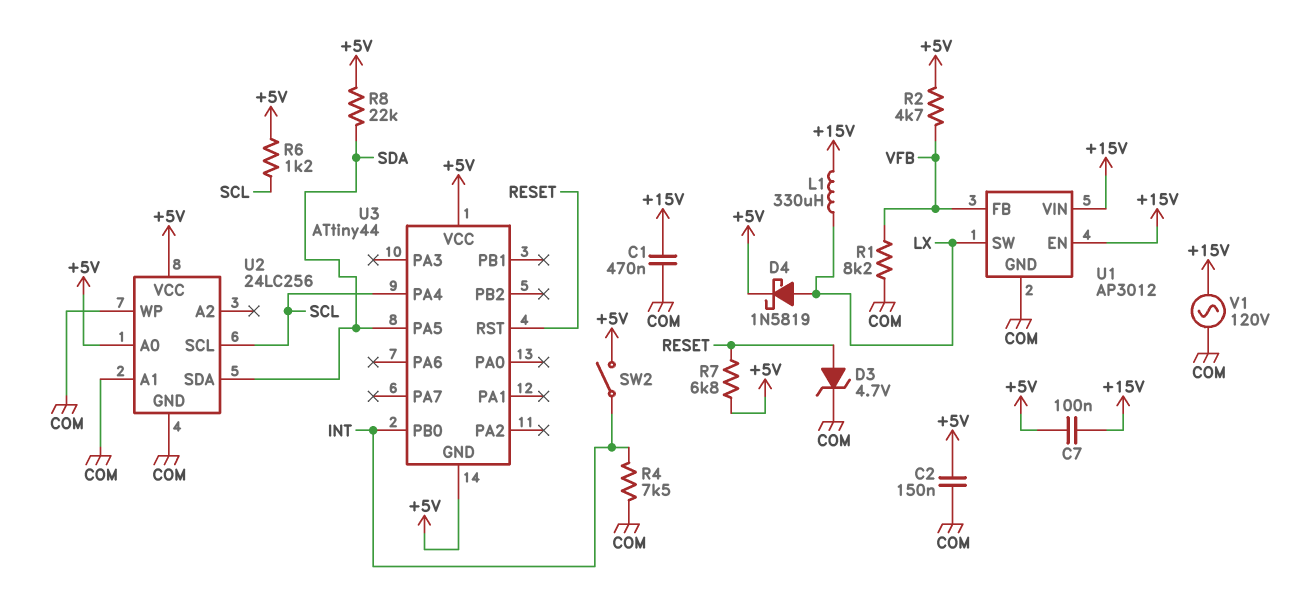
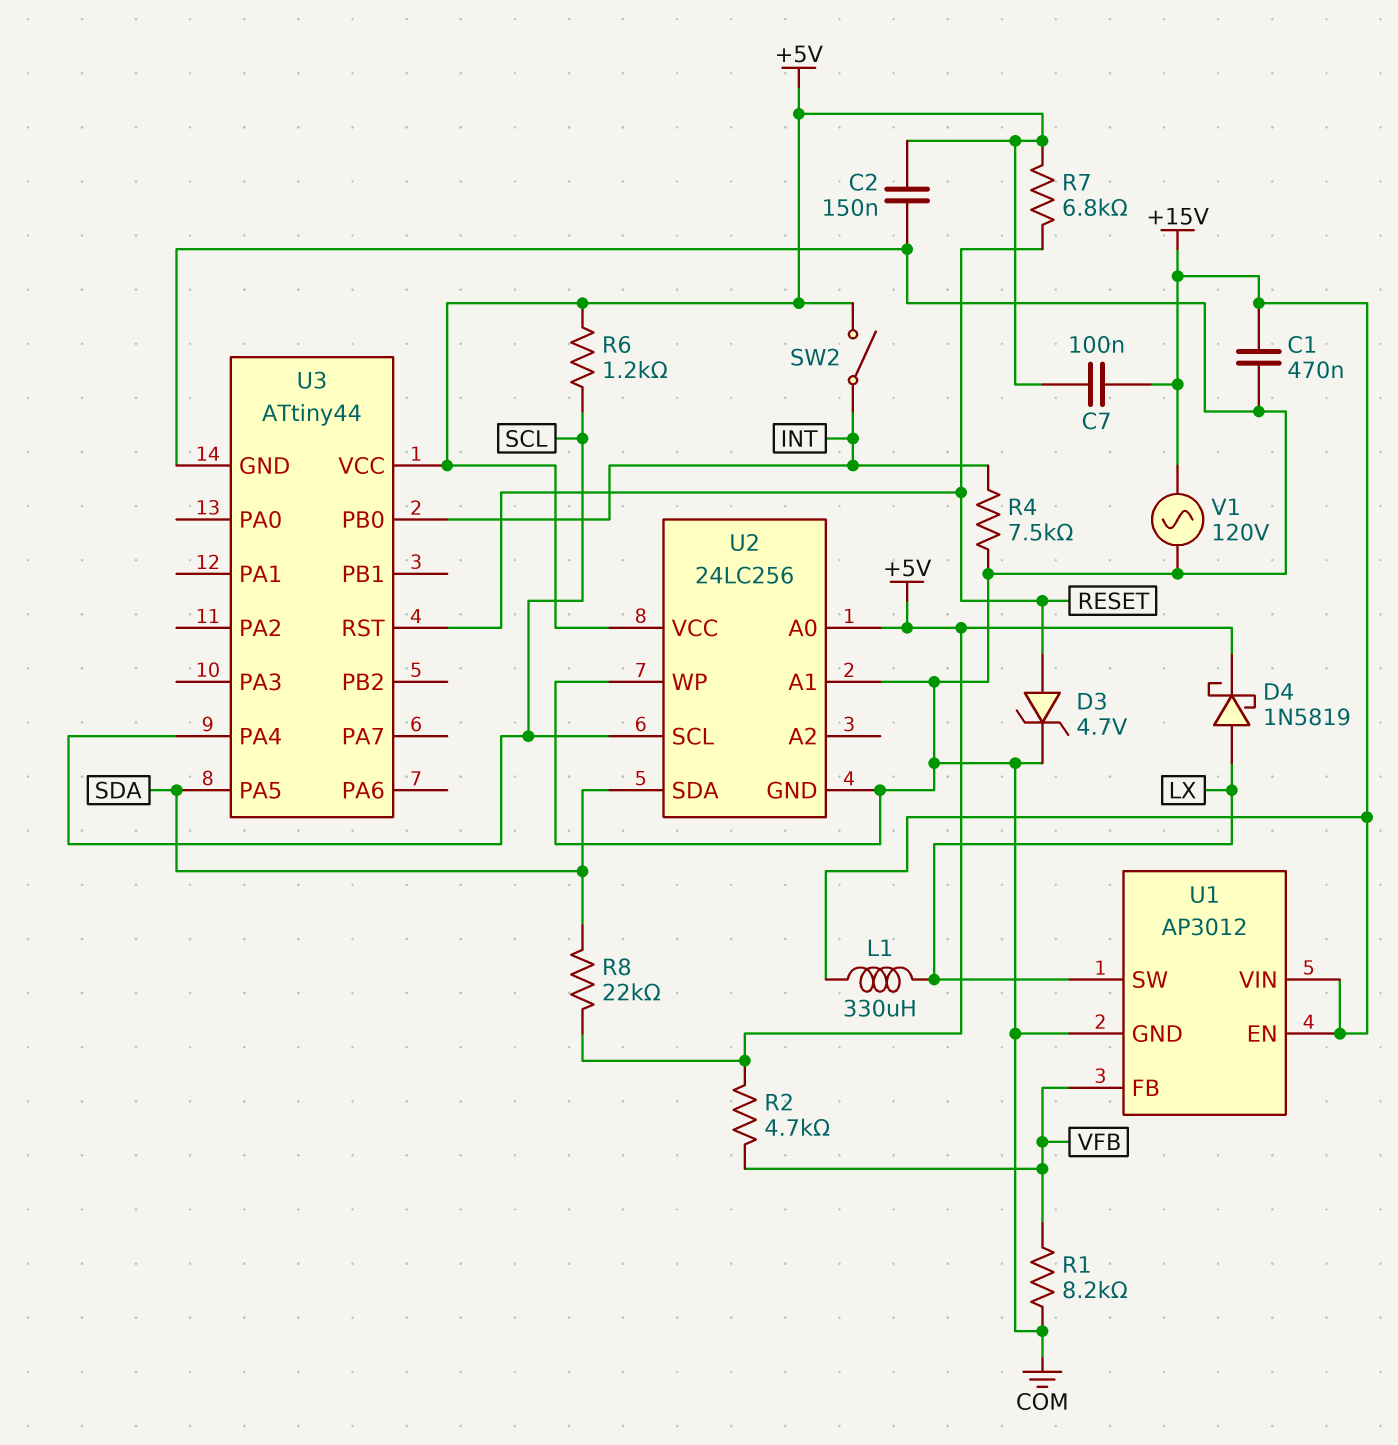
U3 pin GND: +5V -> COM

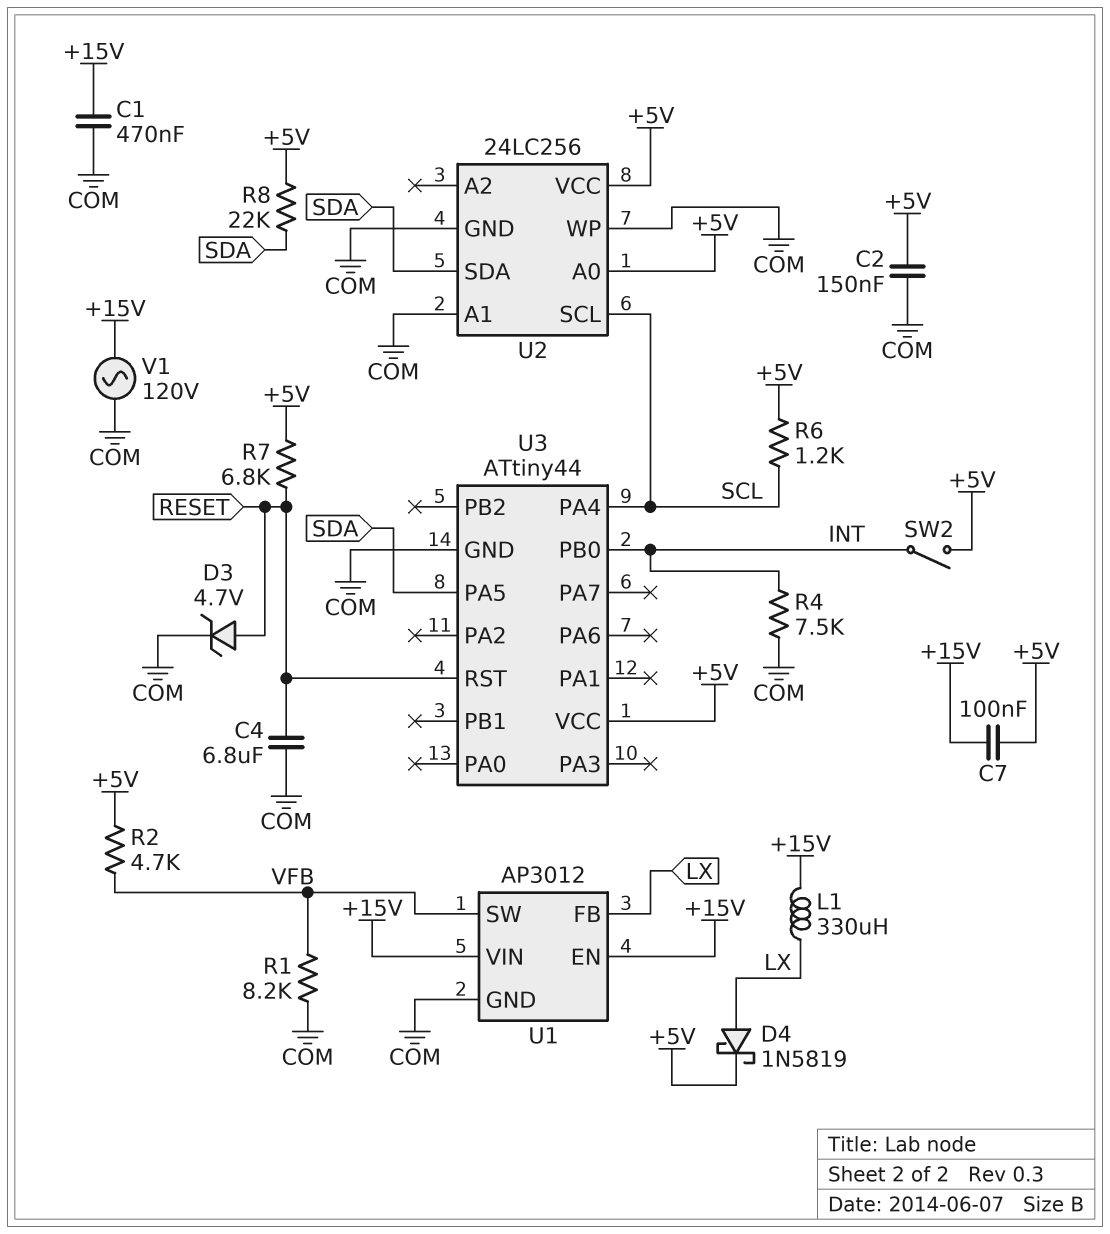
C4: none -> 6.8uF (COM, RESET)
U1 pin FB: VFB -> LX
U1 pin SW: LX -> VFB

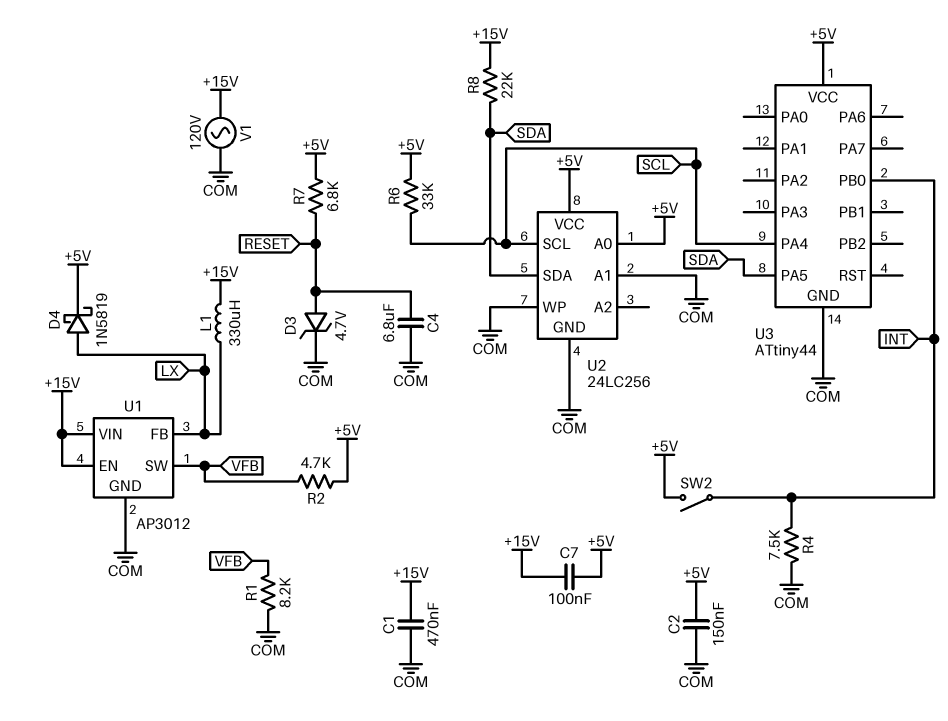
R6: 1.2k (+5V, SCL) -> 33k (+5V, SCL)
R8: 22k (+5V, SDA) -> 22k (+15V, SDA)
U3 pin RST: RESET -> none

